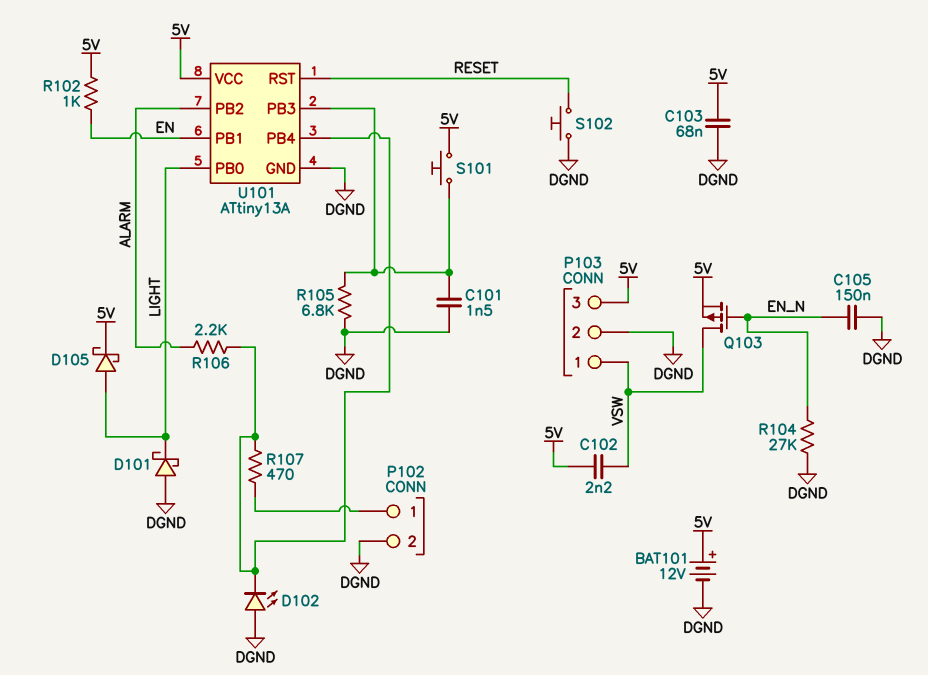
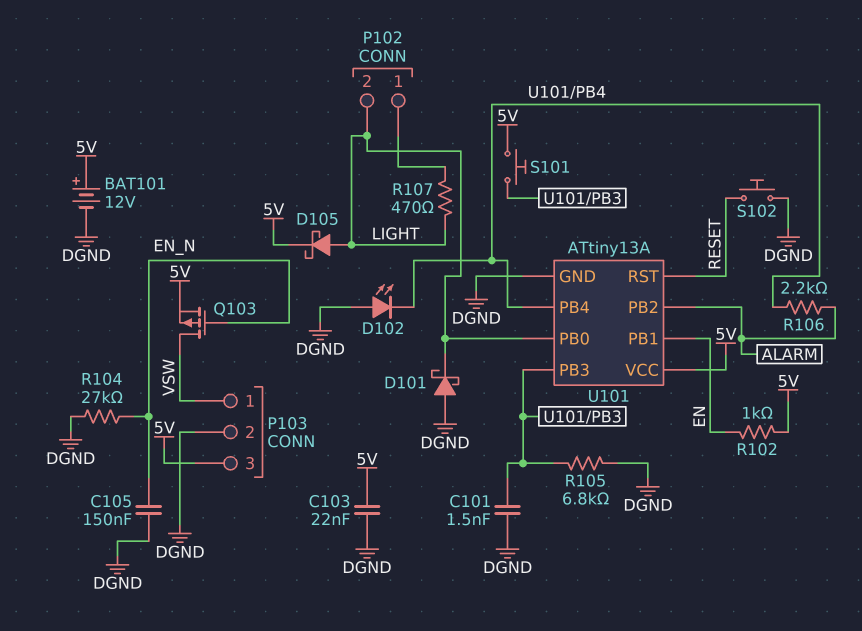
C102: 2.2nF (5V, VSW) -> none
C103: 68nF (5V, DGND) -> 22nF (5V, DGND)
P102 pin 2: DGND -> LIGHT
R107: 470 (P102/1, U101/PB4) -> 470 (LIGHT, P102/1)

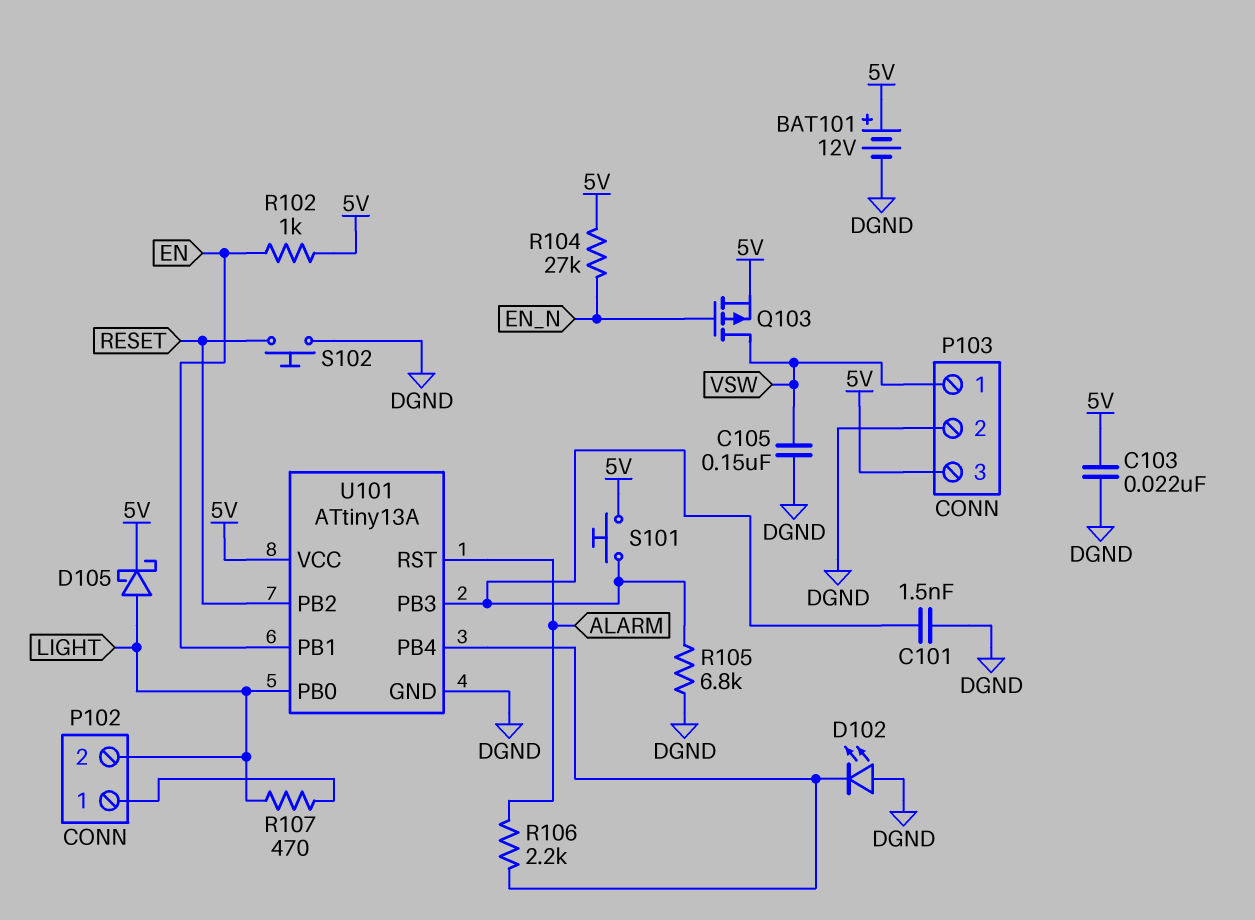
C105: 150nF (DGND, EN_N) -> 150nF (DGND, VSW)
D101: schottky (A DGND, K LIGHT) -> none
R104: 27k (DGND, EN_N) -> 27k (5V, EN_N)
U101 pin PB2: ALARM -> RESET
U101 pin RST: RESET -> ALARM

